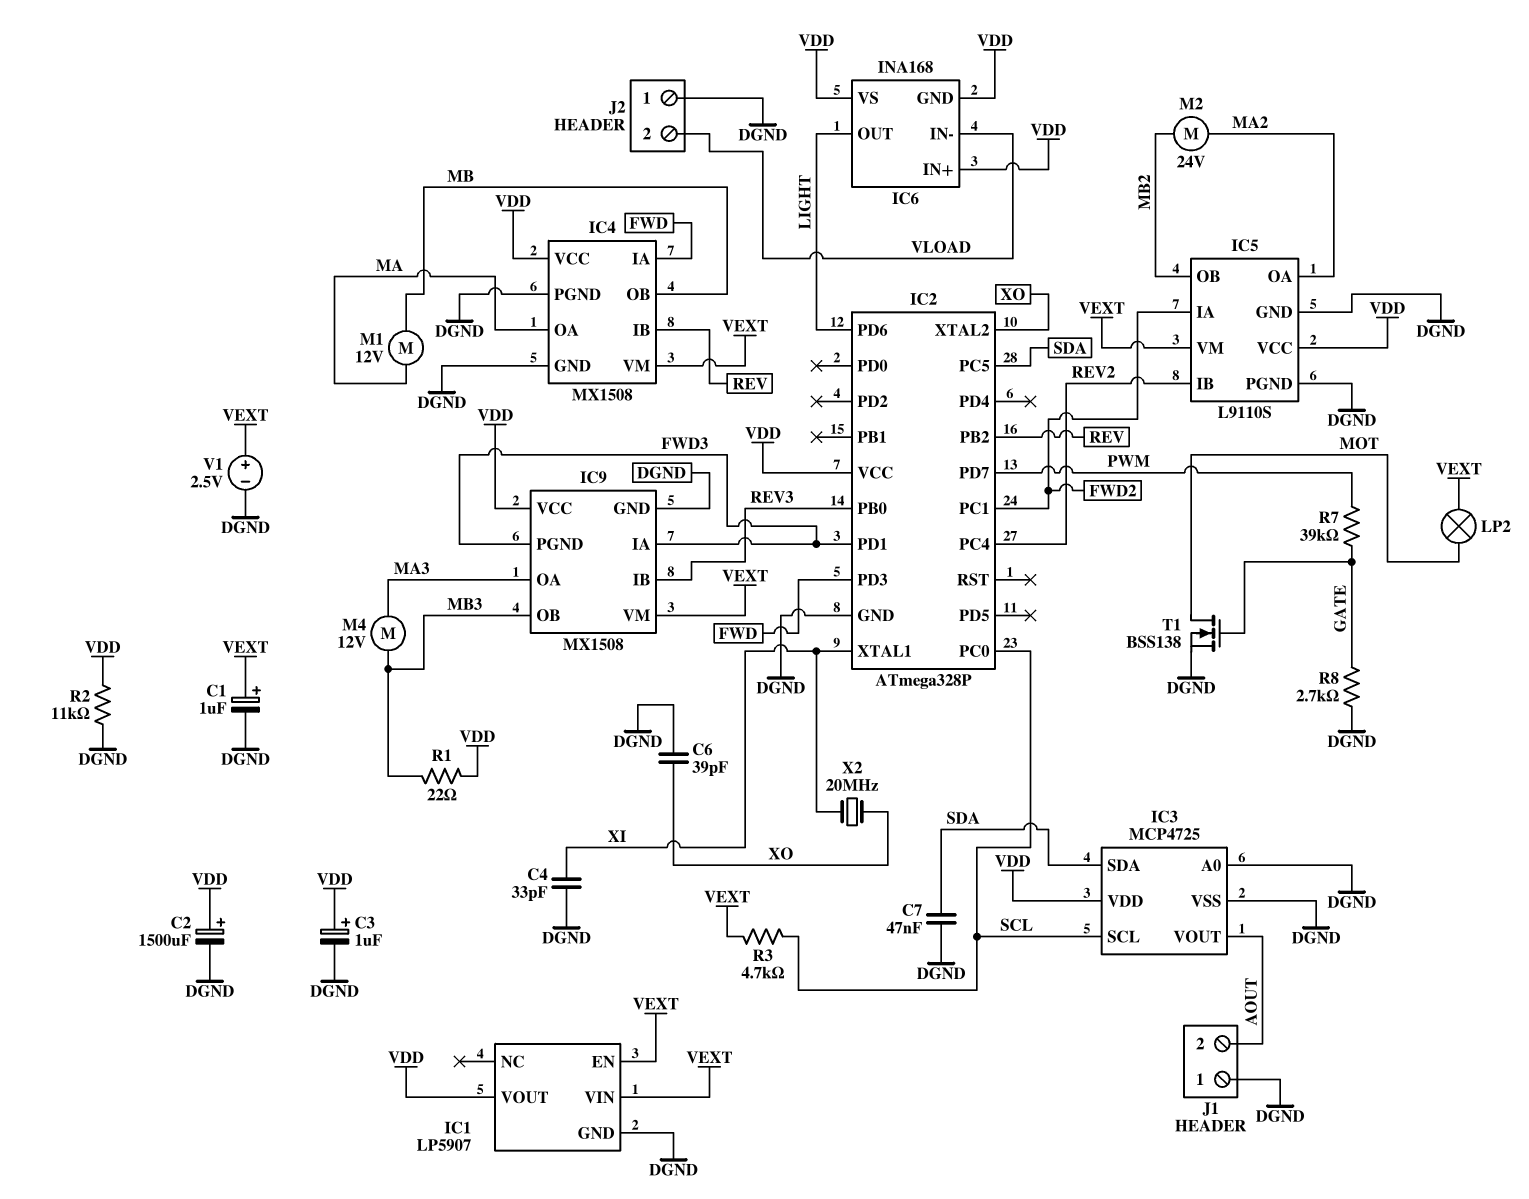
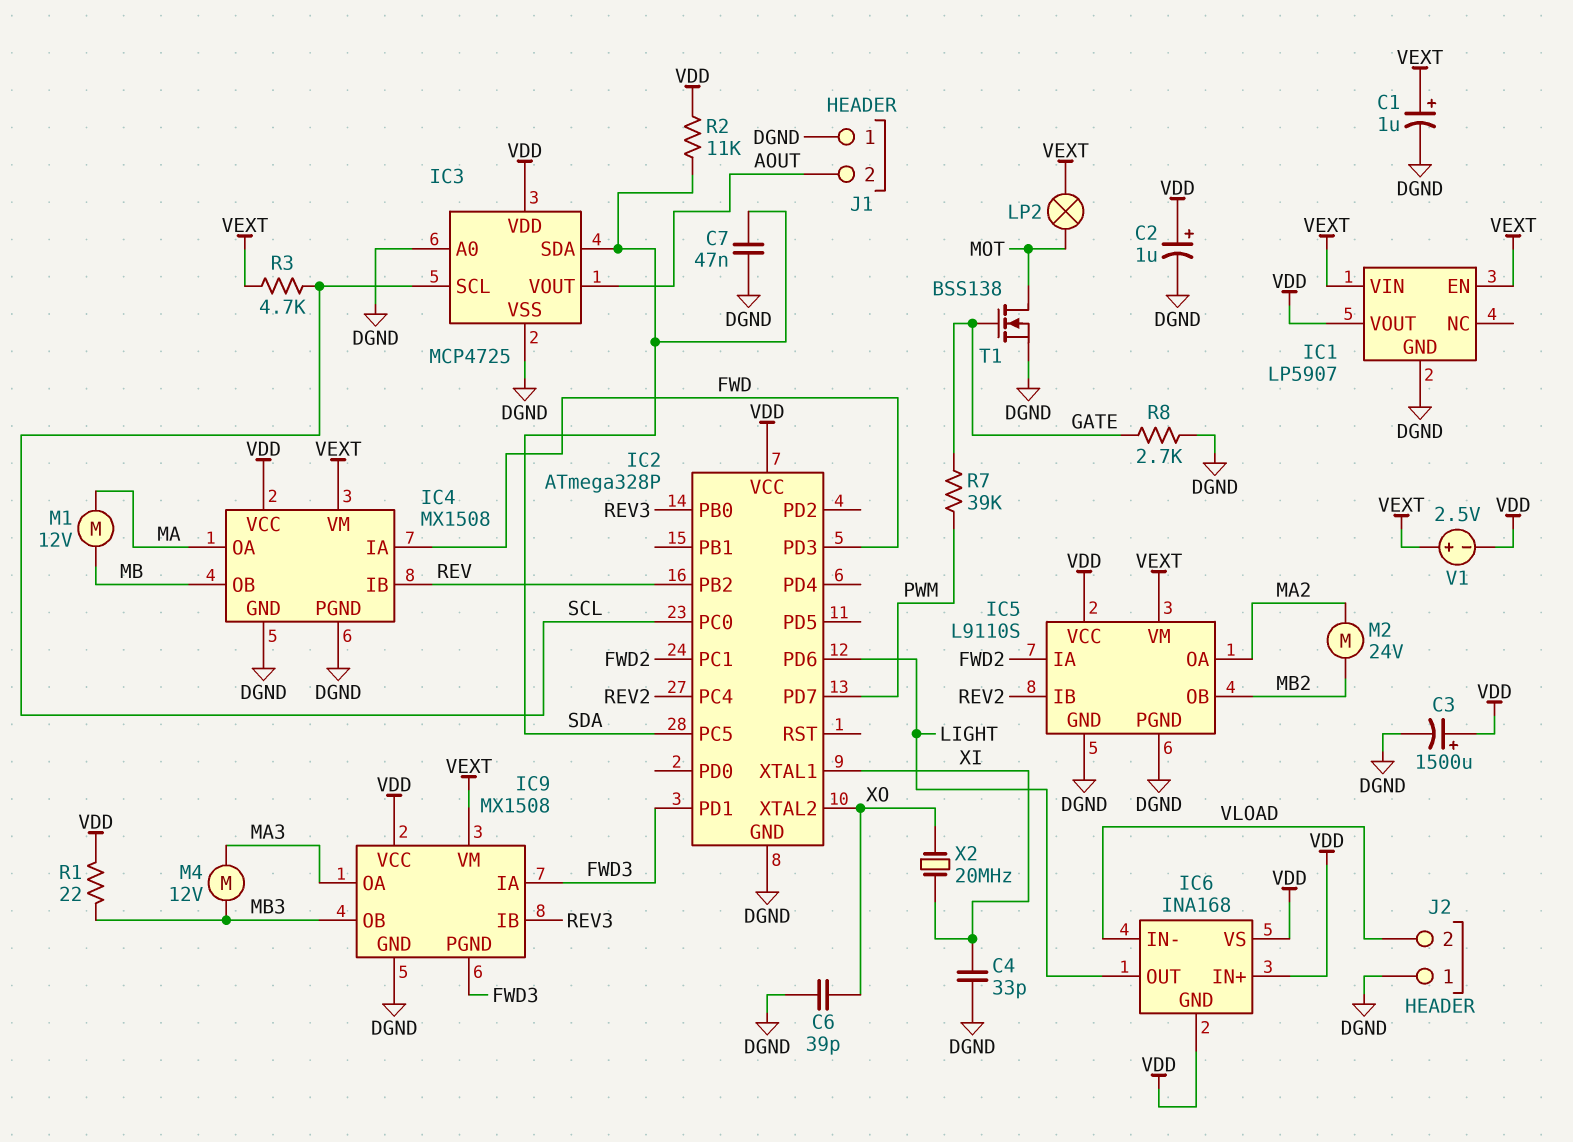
C2: 1500uF (plus VDD, minus DGND) -> 1uF (plus VDD, minus DGND)
C3: 1uF (plus VDD, minus DGND) -> 1500uF (plus VDD, minus DGND)
R2: 11k (DGND, VDD) -> 11k (SDA, VDD)
V1: 2.5V (plus VEXT, minus DGND) -> 2.5V (plus VEXT, minus VDD)

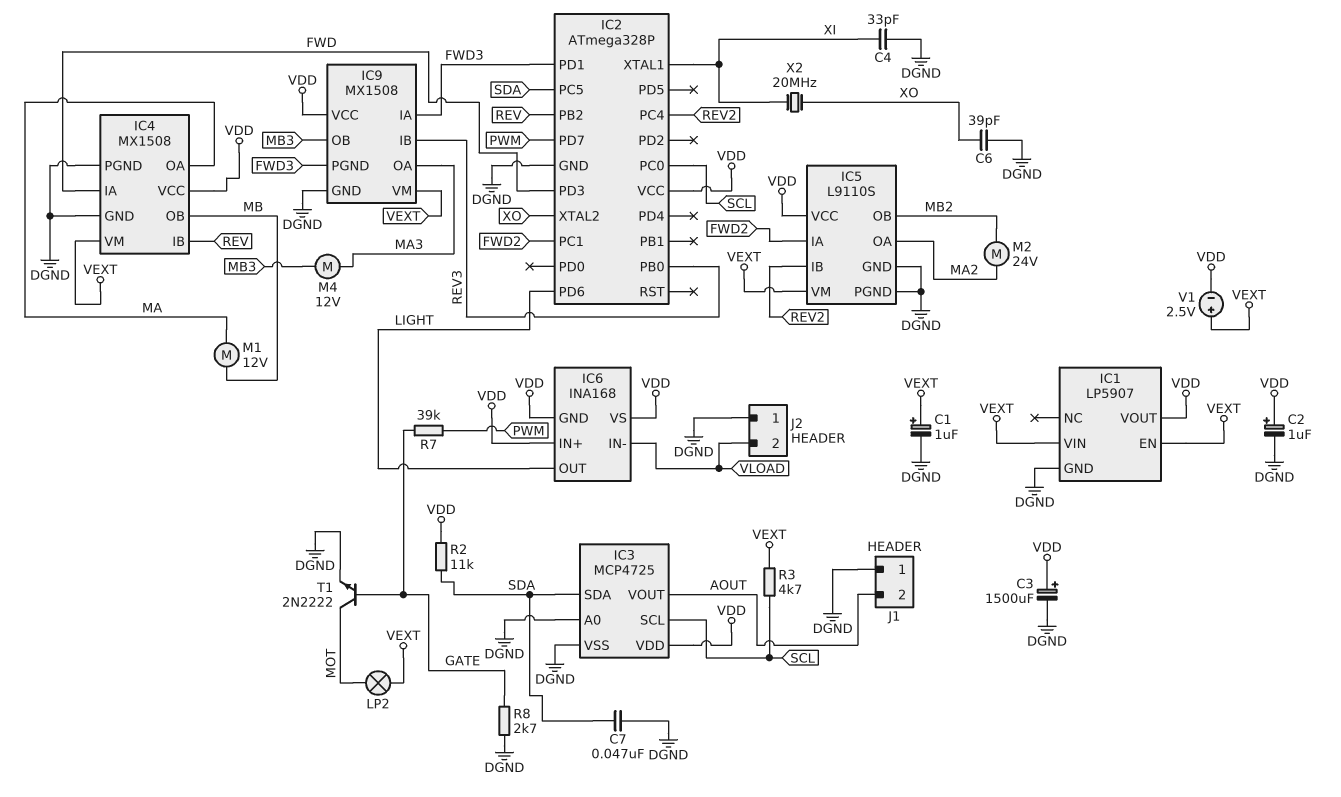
R1: 22 (MB3, VDD) -> none
T1: NMOS BSS138 (G GATE, D MOT, S DGND) -> NPN 2N2222 (B GATE, C MOT, E DGND)

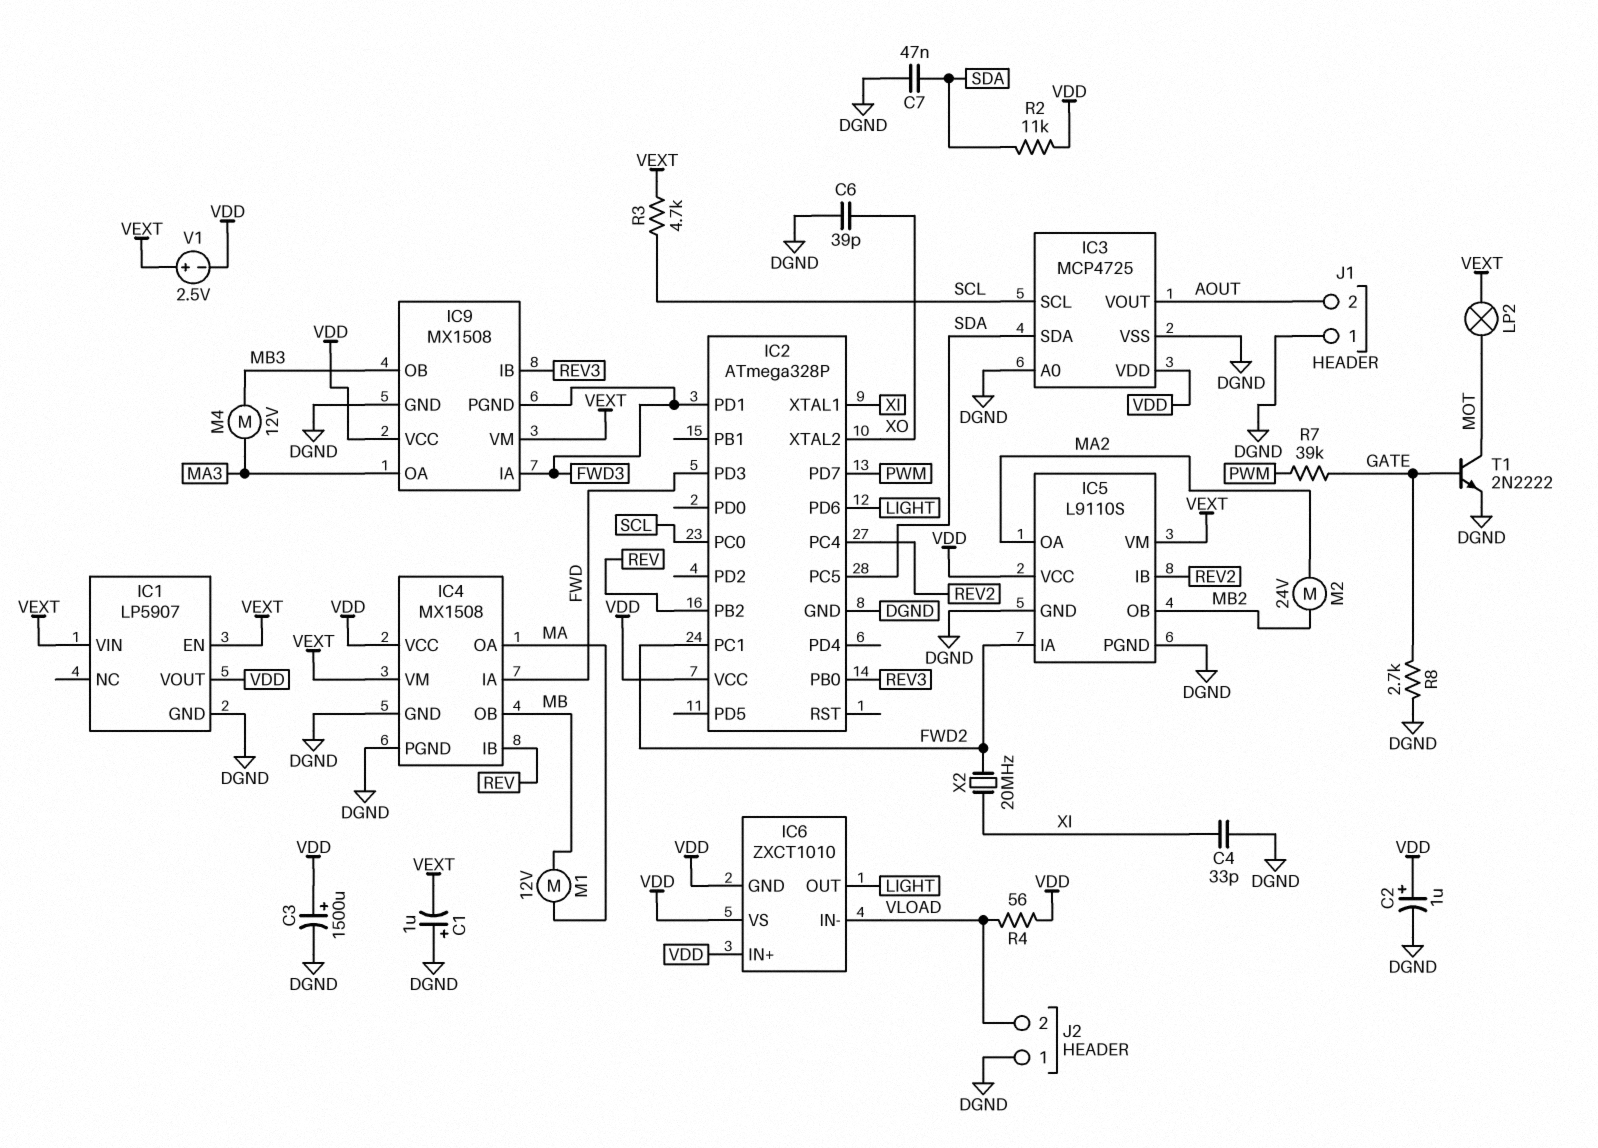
C1: 1uF (plus VEXT, minus DGND) -> 1uF (plus DGND, minus VEXT)
IC6: INA168 -> ZXCT1010
R4: none -> 56 (VDD, VLOAD)
X2: 20MHz (XI, XO) -> 20MHz (FWD2, XI)

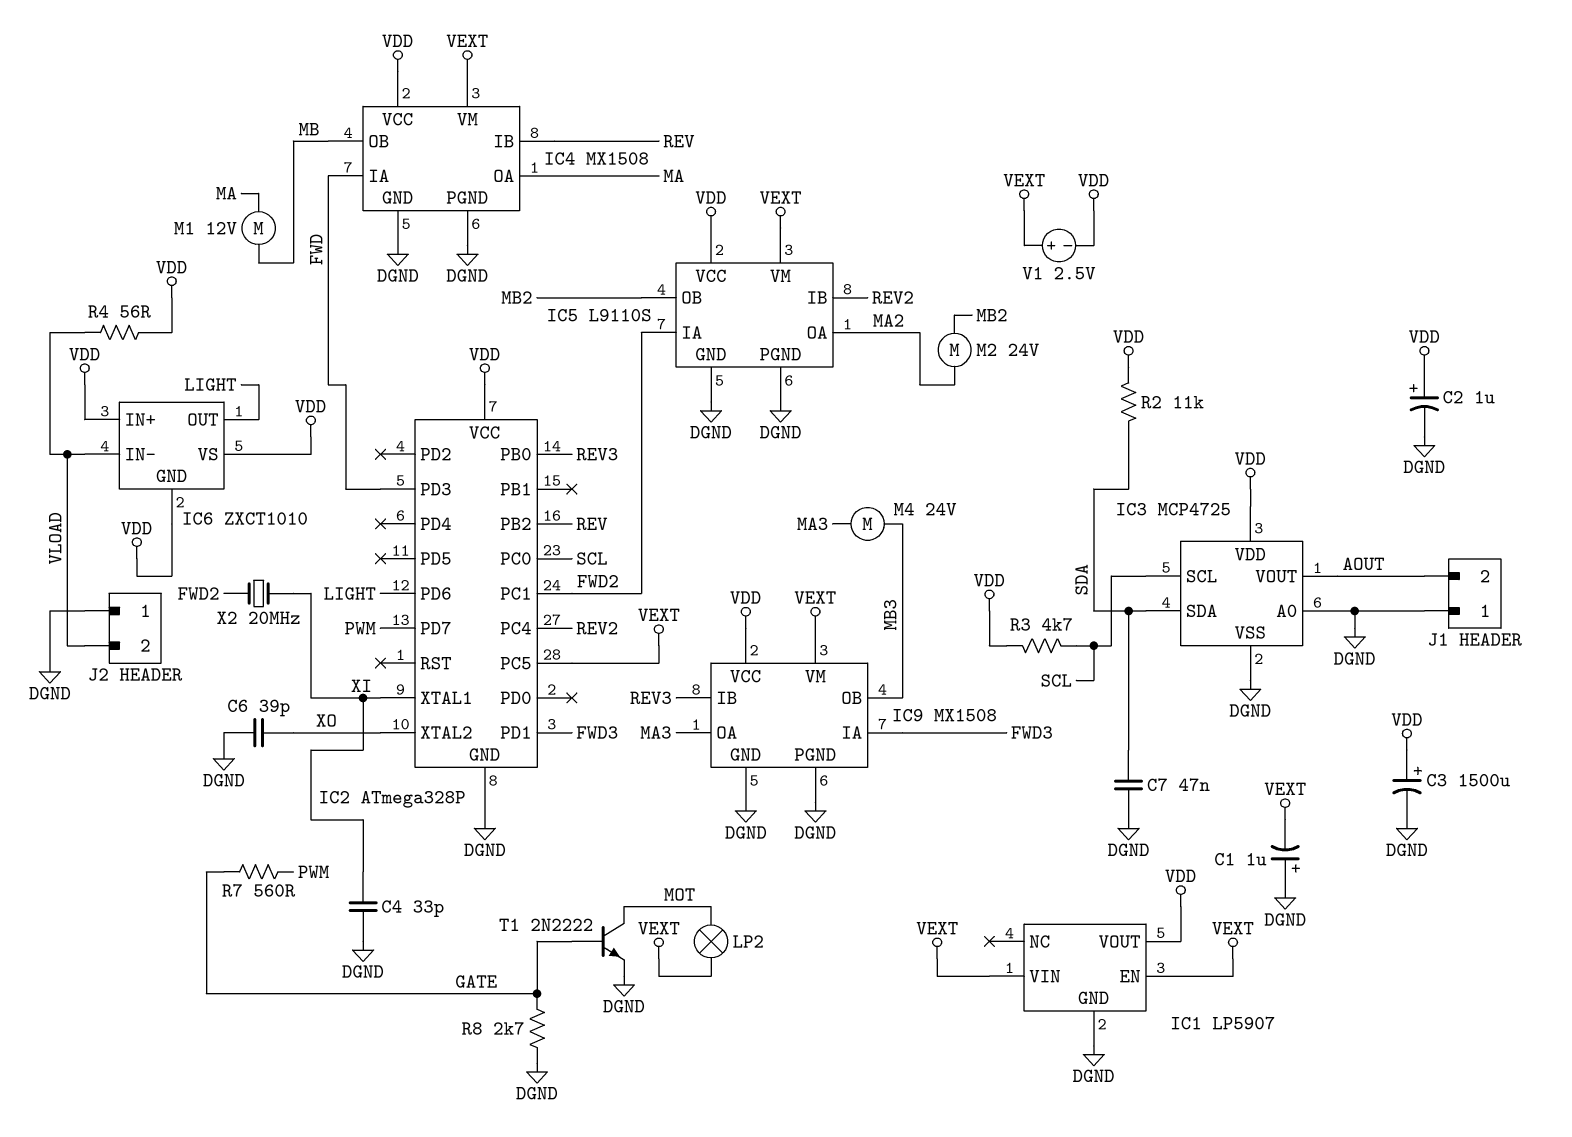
IC2 pin PC5: SDA -> VEXT
IC9 pin PGND: FWD3 -> DGND
M4: motor 12V (MA3, MB3) -> motor 24V (MA3, MB3)
R3: 4.7k (SCL, VEXT) -> 4.7k (SCL, VDD)
R7: 39k (GATE, PWM) -> 560 (GATE, PWM)

